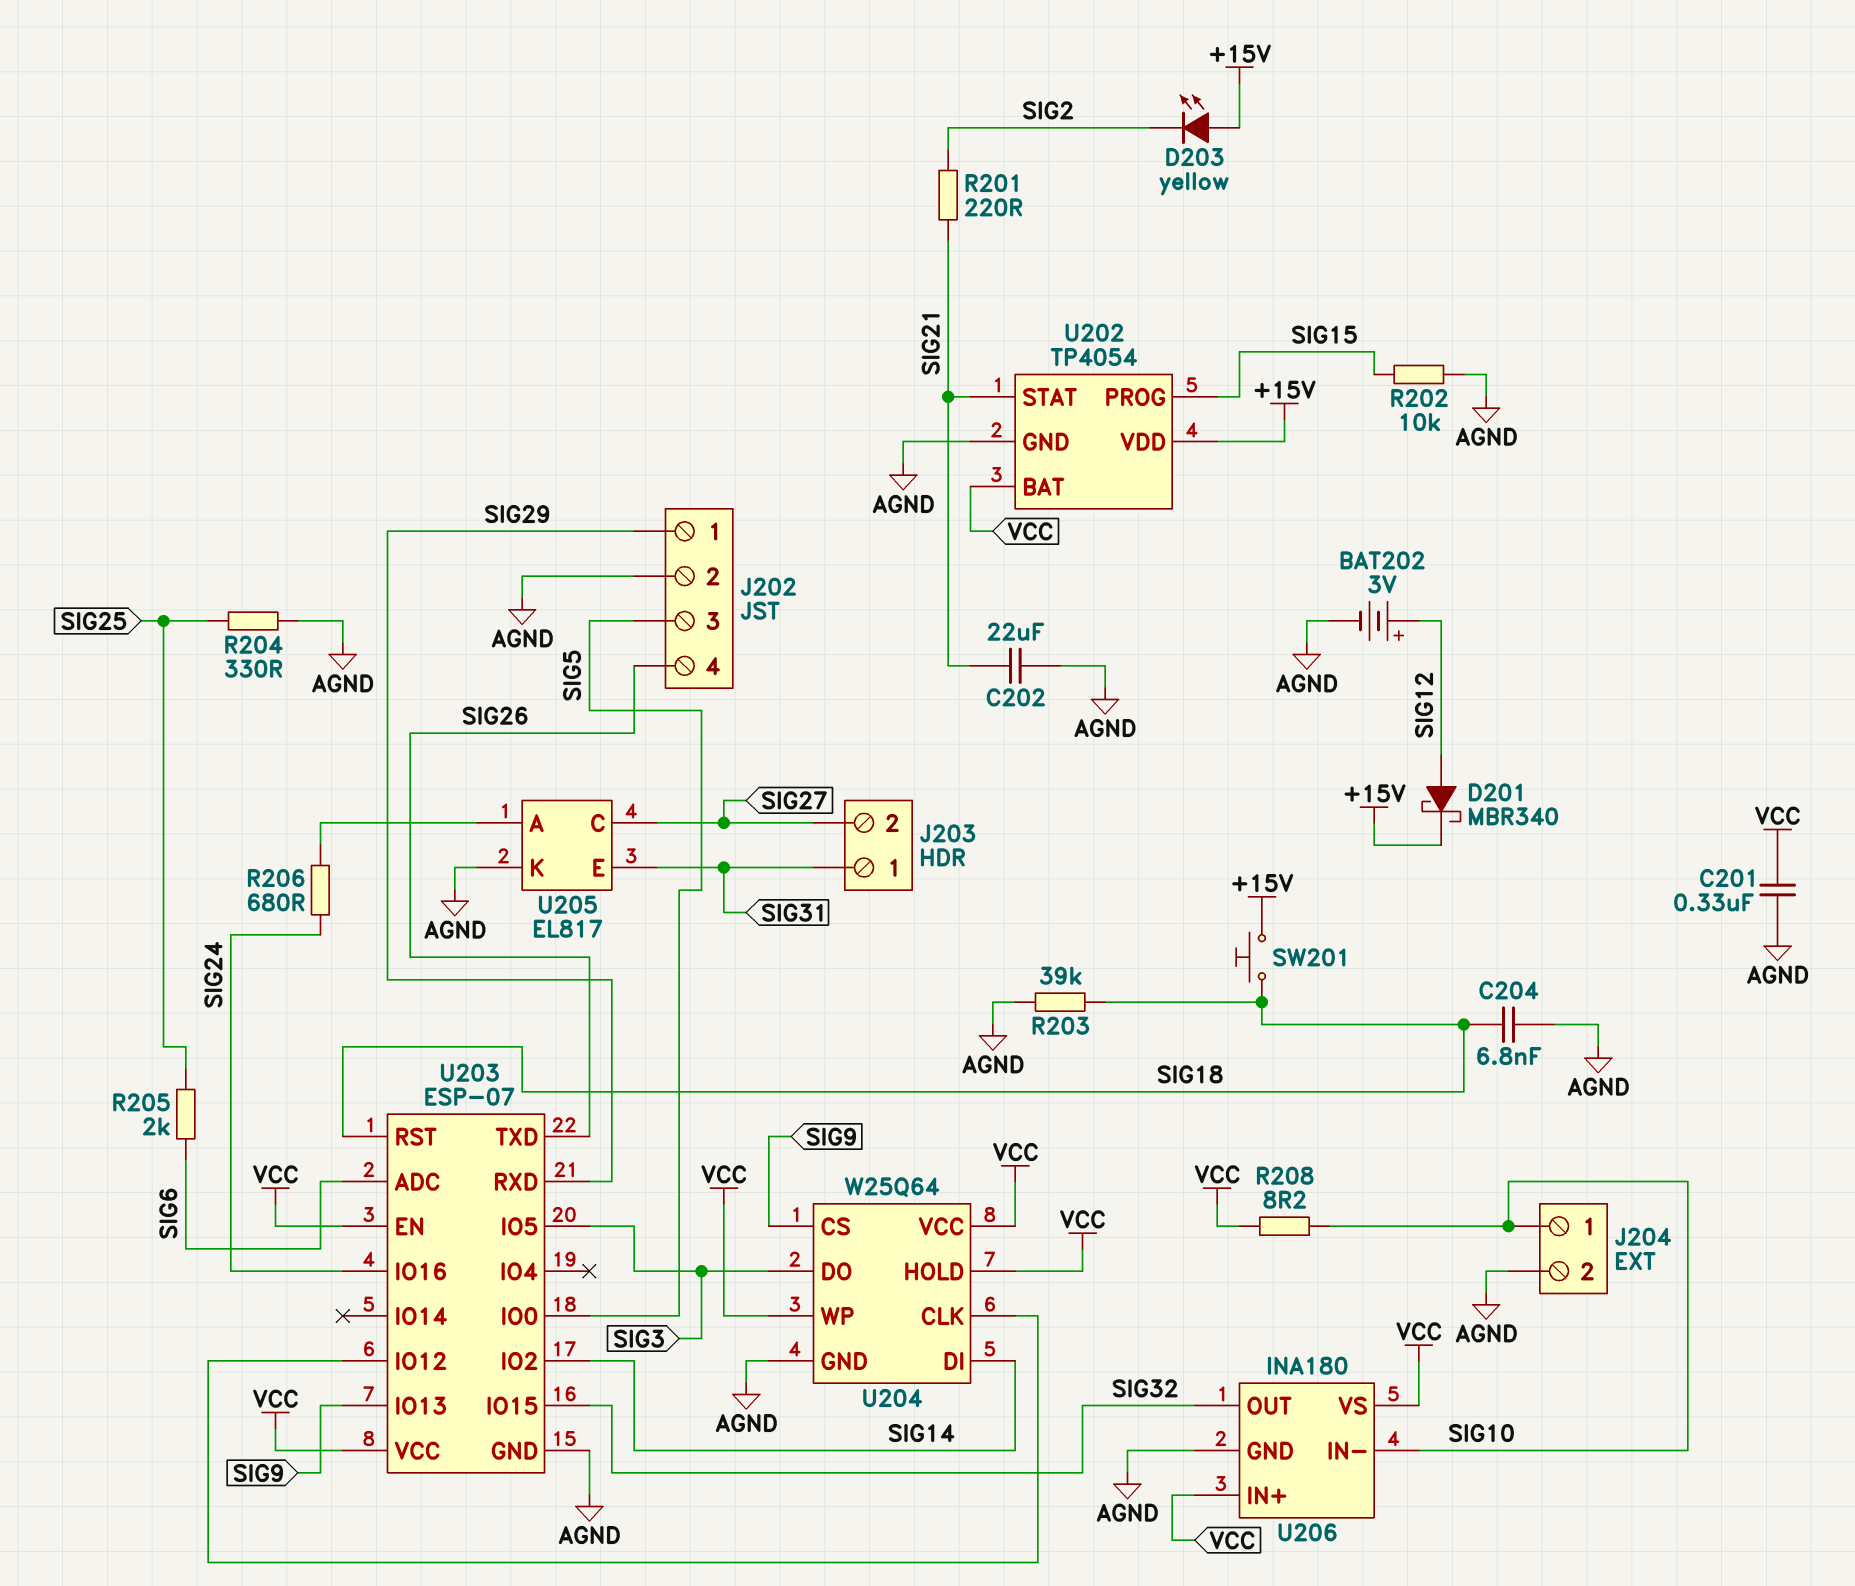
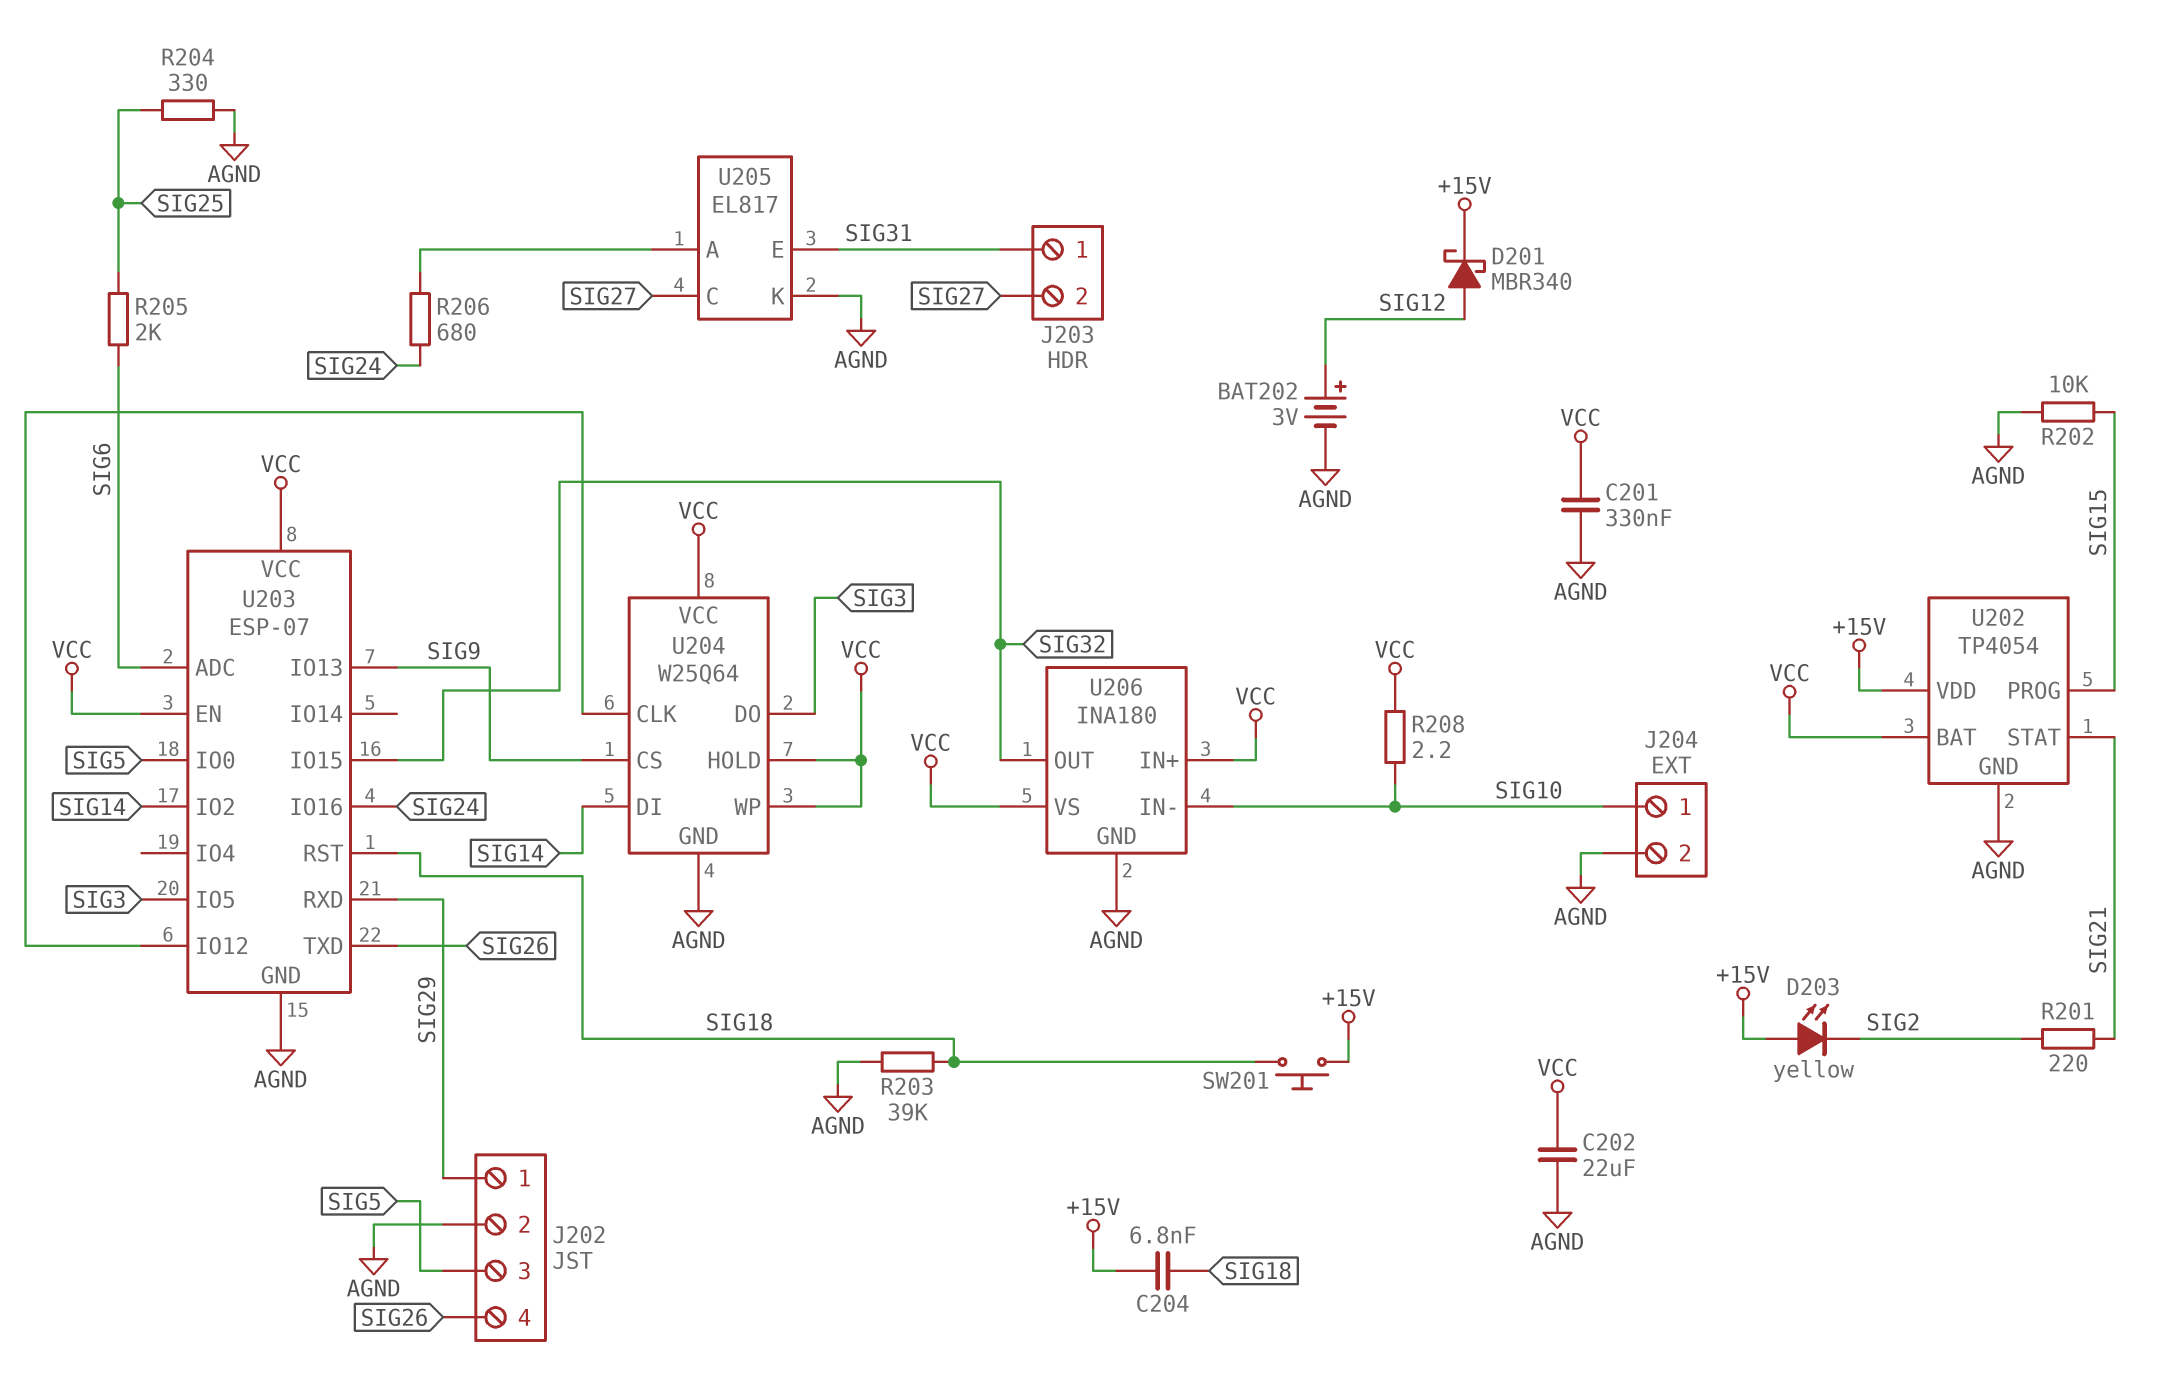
C202: 22uF (AGND, SIG21) -> 22uF (AGND, VCC)
C204: 6.8nF (AGND, SIG18) -> 6.8nF (+15V, SIG18)
R208: 8.2 (SIG10, VCC) -> 2.2 (SIG10, VCC)

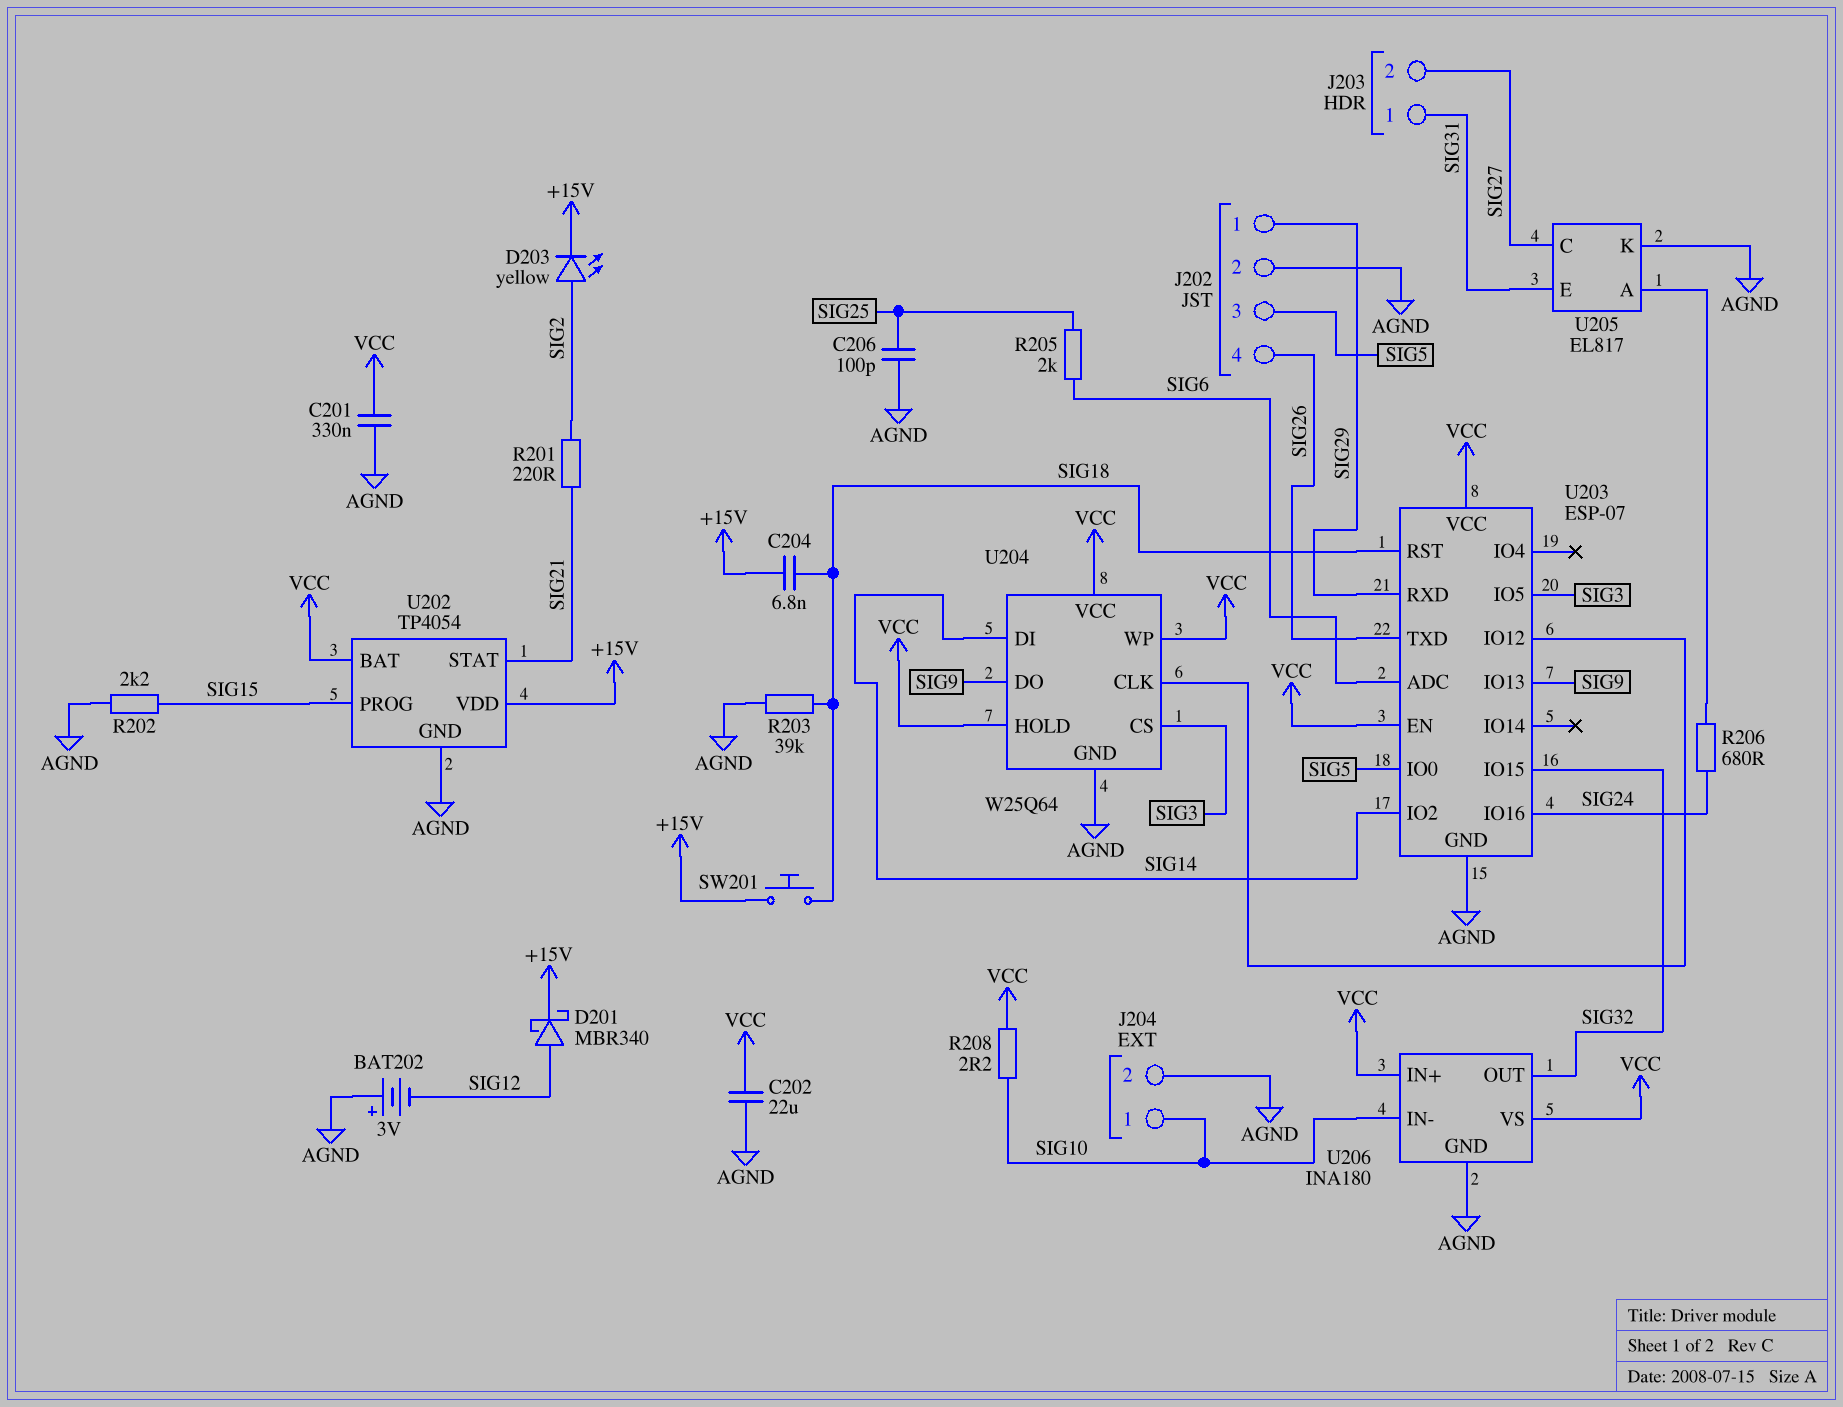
BAT202: 3V (plus SIG12, minus AGND) -> 3V (plus AGND, minus SIG12)
C206: none -> 100pF (AGND, SIG25)
D203: LED yellow (A +15V, K SIG2) -> LED yellow (A SIG2, K +15V)
R202: 10k (AGND, SIG15) -> 2.2k (AGND, SIG15)
R204: 330 (AGND, SIG25) -> none
U204 pin CS: SIG9 -> SIG3
U204 pin DO: SIG3 -> SIG9

